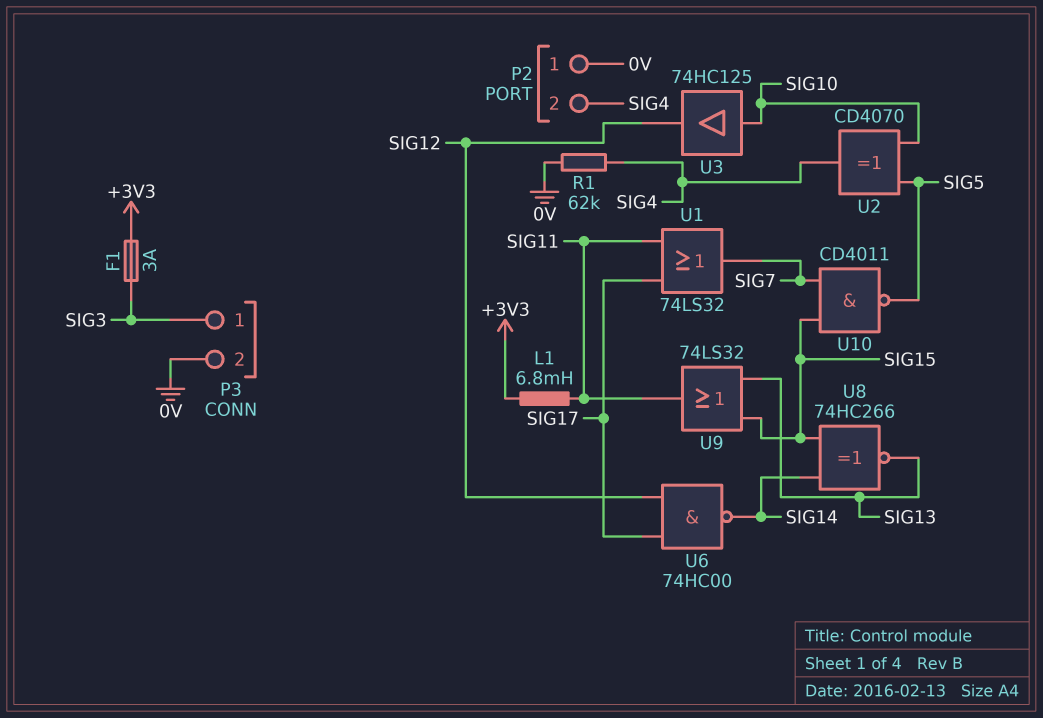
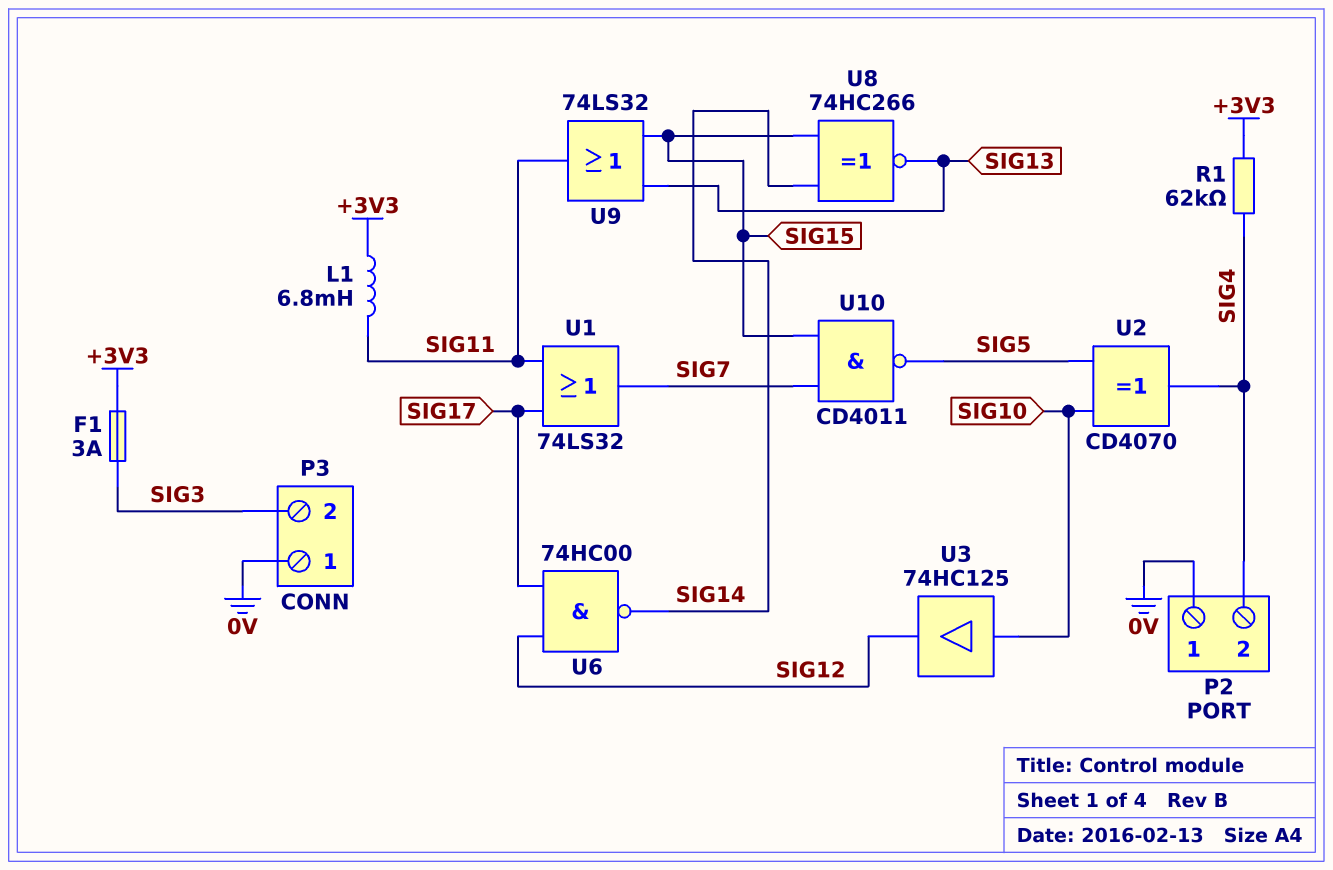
P3 pin 1: SIG3 -> 0V
P3 pin 2: 0V -> SIG3
R1: 62k (0V, SIG4) -> 62k (+3V3, SIG4)

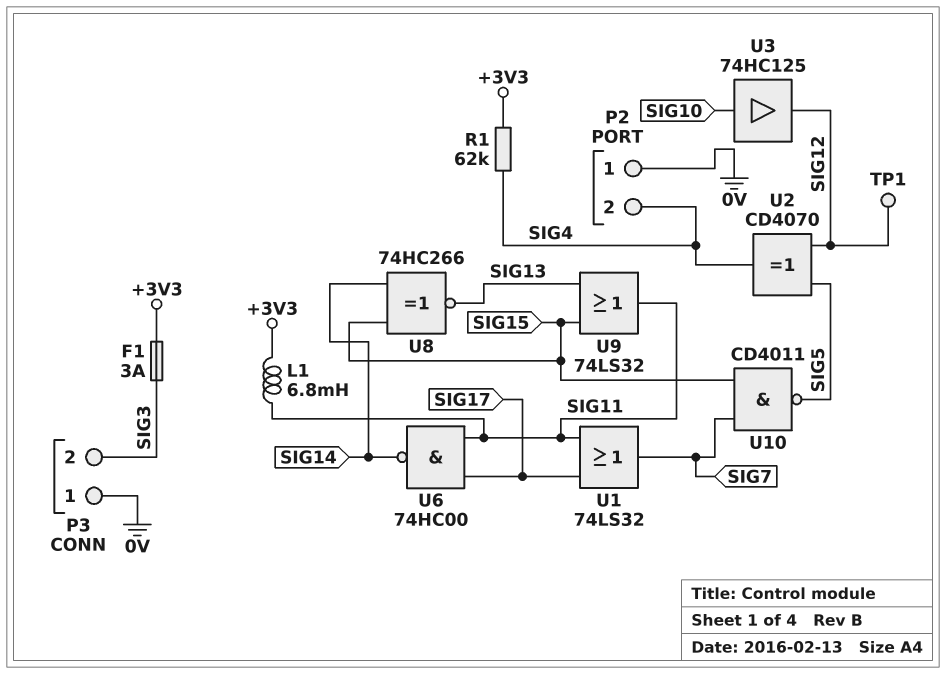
TP1: none -> test point (SIG12)
U2: XOR CD4070 (in SIG5, in SIG10, out SIG4) -> XOR CD4070 (in SIG5, in SIG12, out SIG4)
U6: NAND 74HC00 (in SIG12, in SIG17, out SIG14) -> NAND 74HC00 (in SIG11, in SIG17, out SIG14)

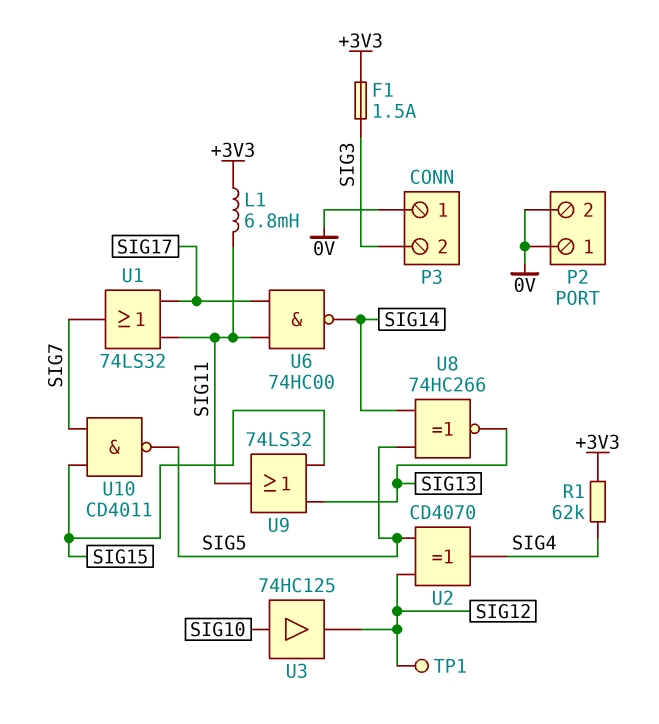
F1: 3A (+3V3, SIG3) -> 1.5A (+3V3, SIG3)
P2 pin 2: SIG4 -> 0V
U8: XNOR 74HC266 (in SIG14, in SIG15, out SIG13) -> XNOR 74HC266 (in SIG5, in SIG14, out SIG13)

